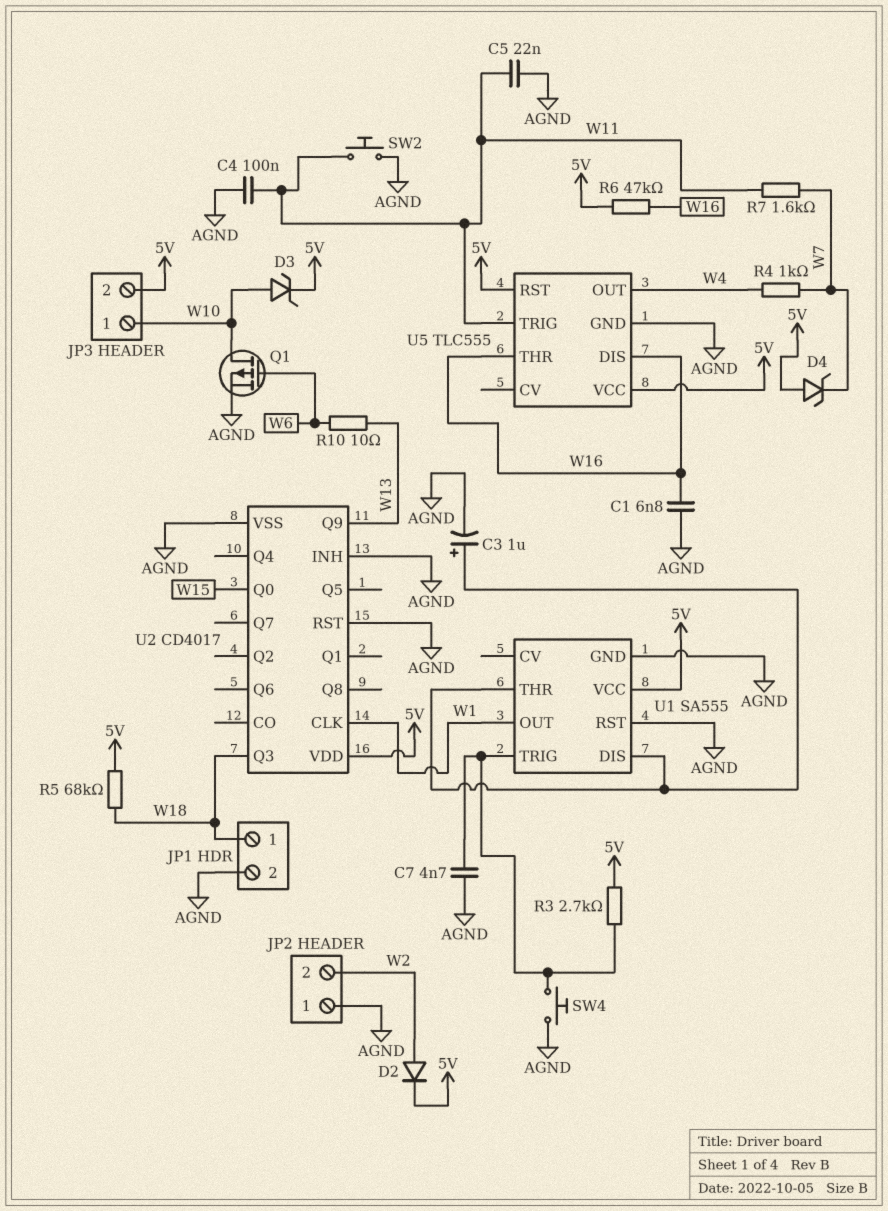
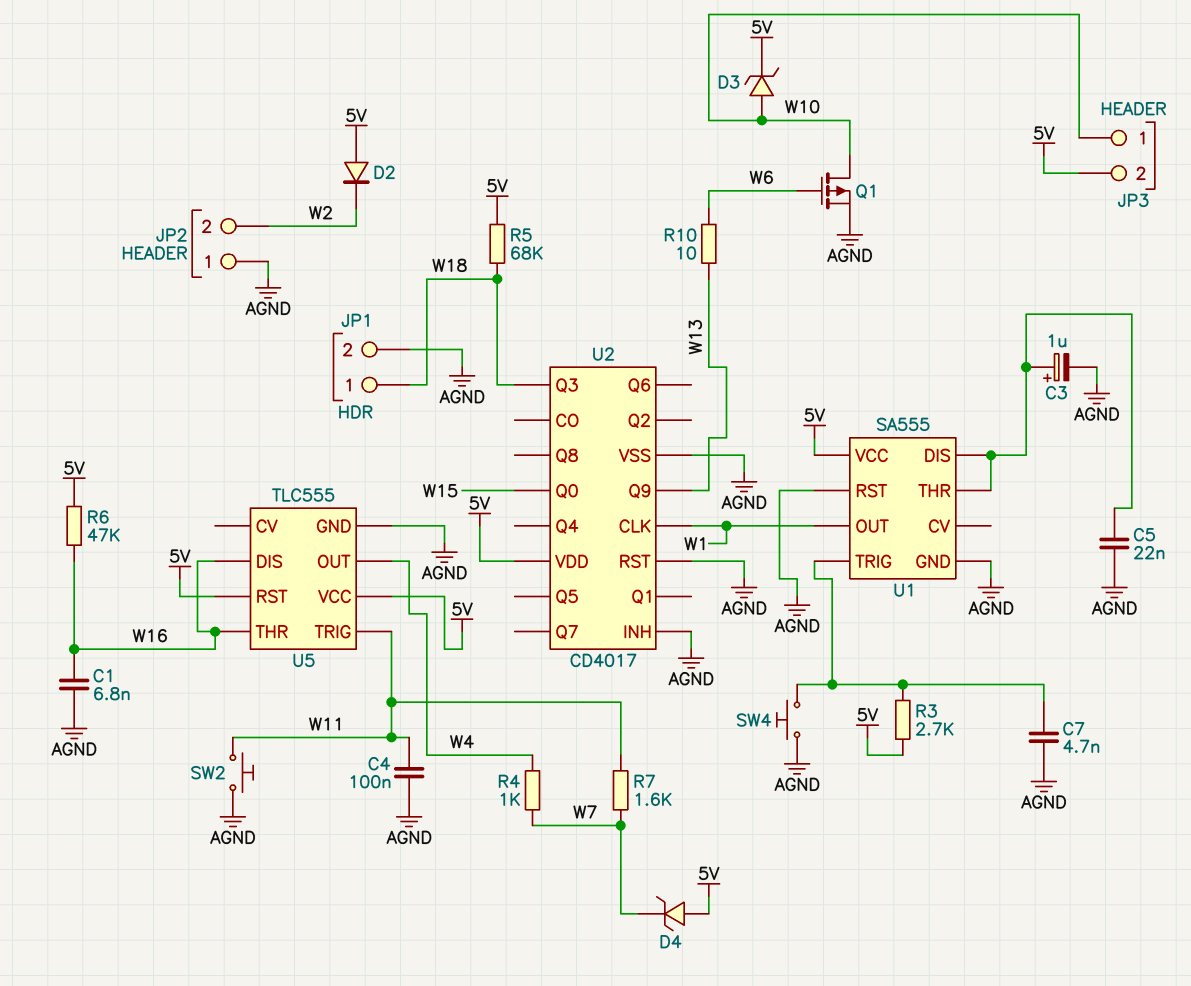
C5: 22nF (AGND, W11) -> 22nF (AGND, U1/DIS)
D2: diode (A W2, K 5V) -> diode (A 5V, K W2)

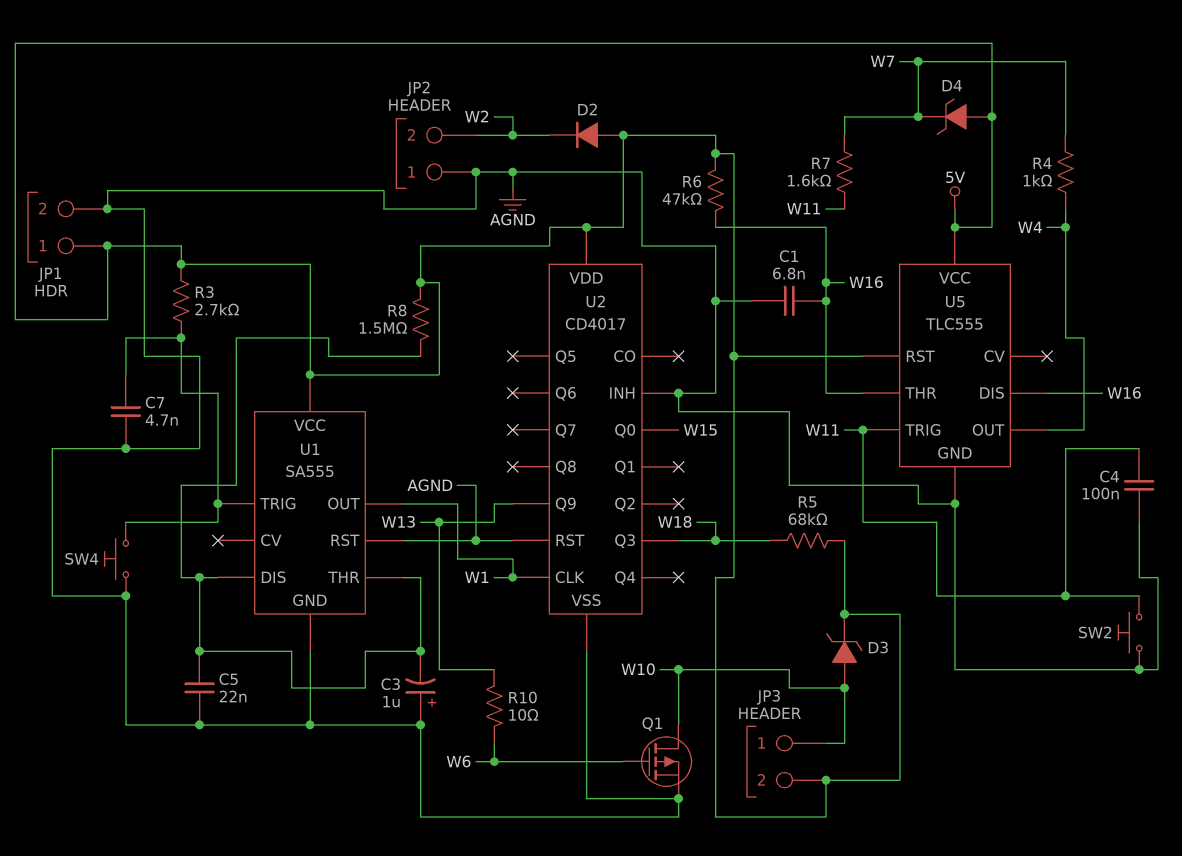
C3: 1uF (plus U1/DIS, minus AGND) -> 1uF (plus AGND, minus U1/DIS)
JP1 pin 1: W18 -> 5V
R8: none -> 1.5M (5V, U1/DIS)

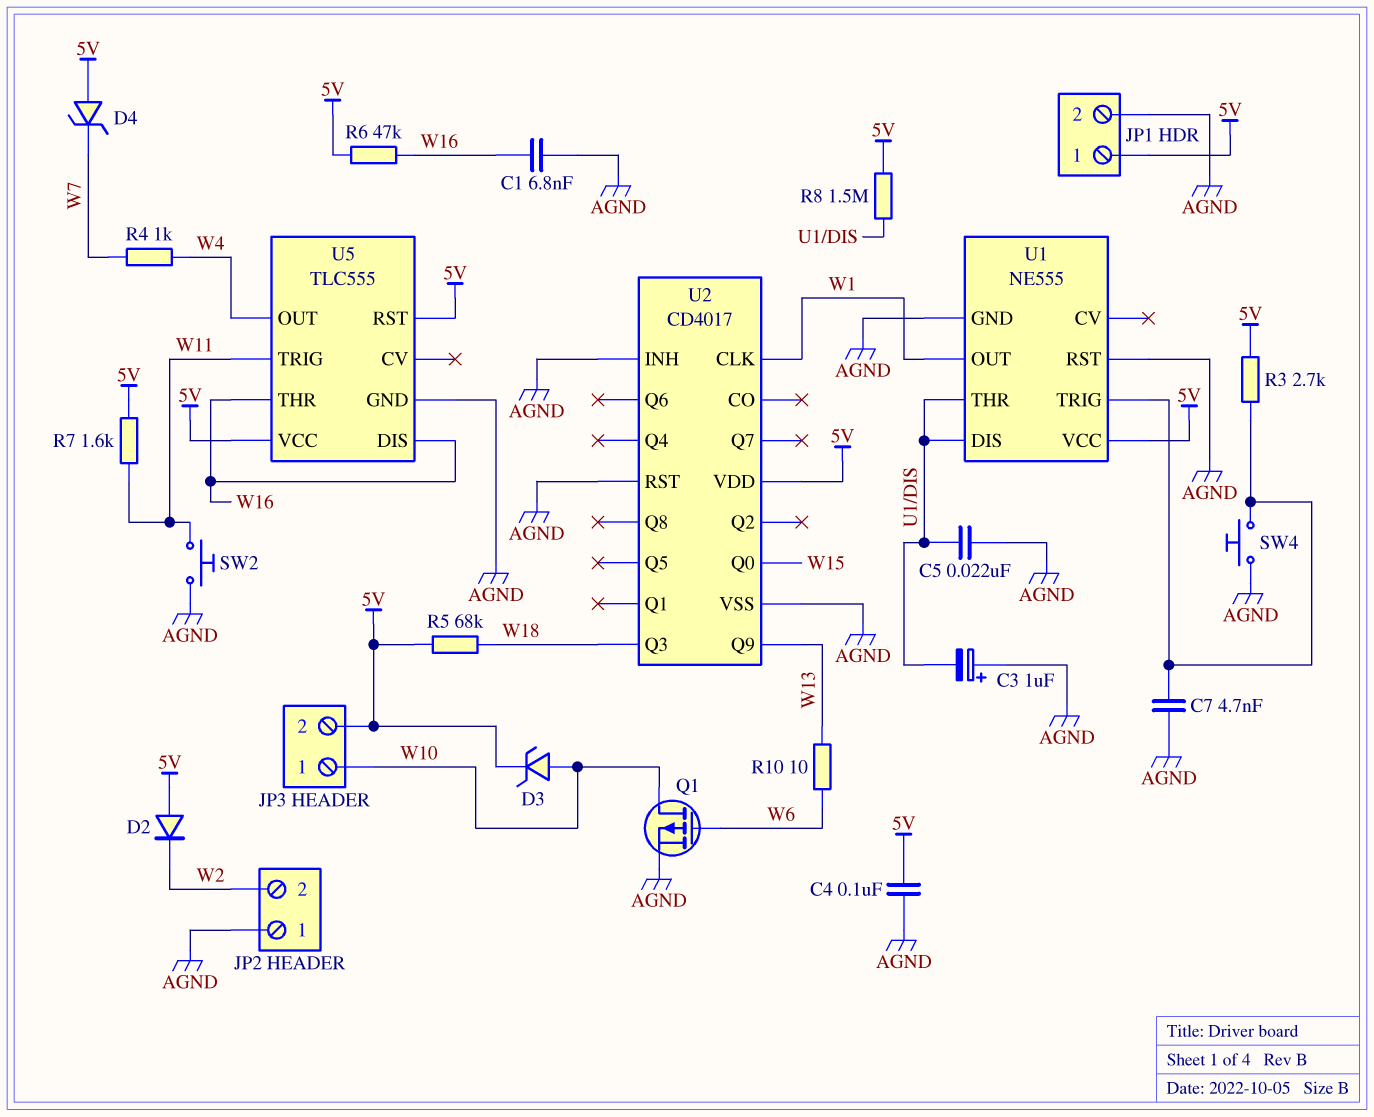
C4: 100nF (AGND, W11) -> 100nF (5V, AGND)
R7: 1.6k (W7, W11) -> 1.6k (5V, W11)
U1: SA555 -> NE555

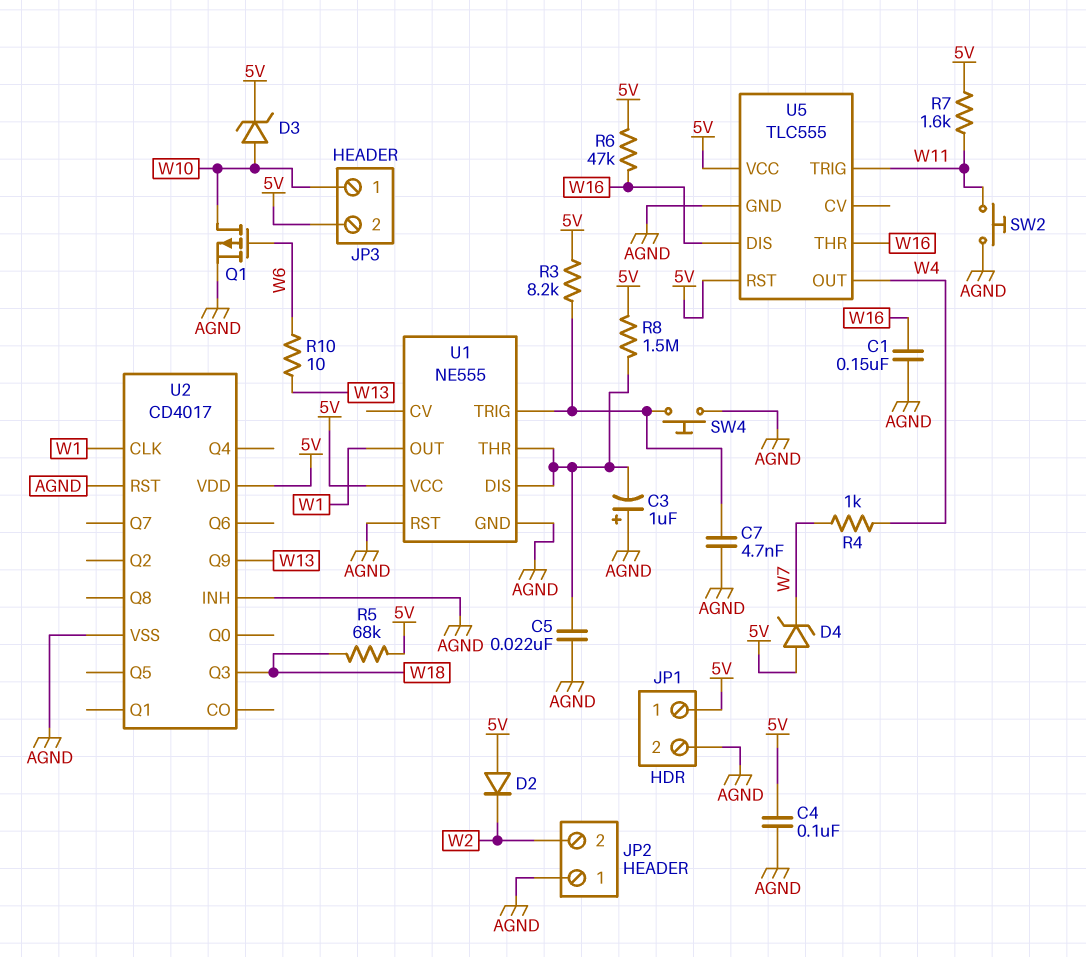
C1: 6.8nF (AGND, W16) -> 150nF (AGND, W16)
R3: 2.7k (5V, U1/TRIG) -> 8.2k (5V, U1/TRIG)
U2 pin Q0: W15 -> none

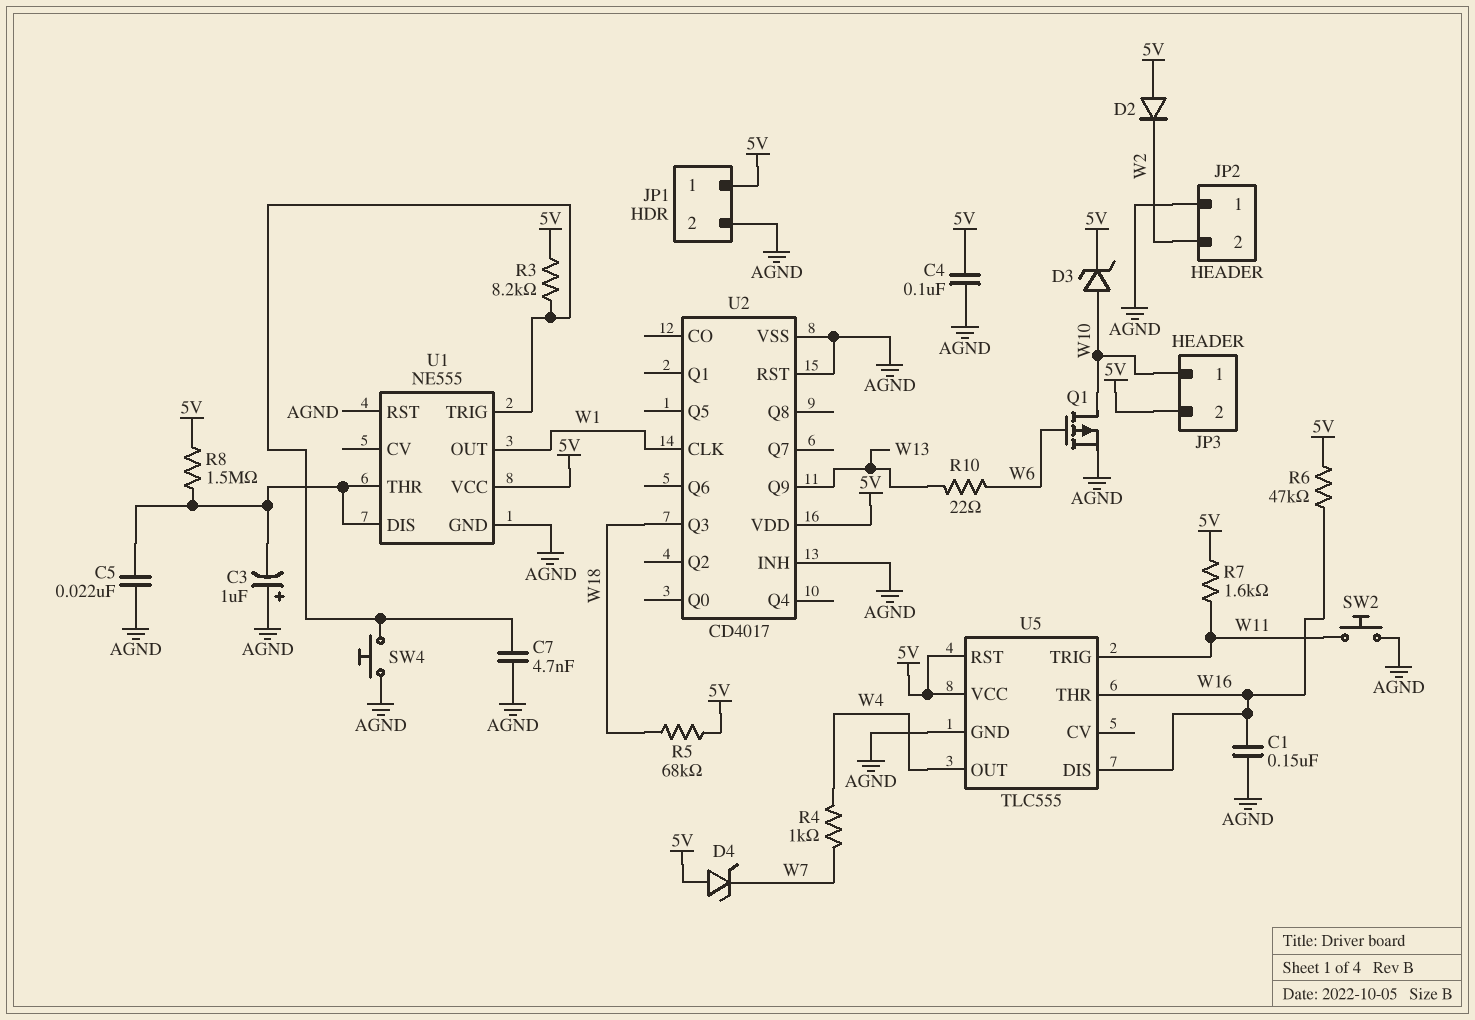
R10: 10 (W6, W13) -> 22 (W6, W13)

